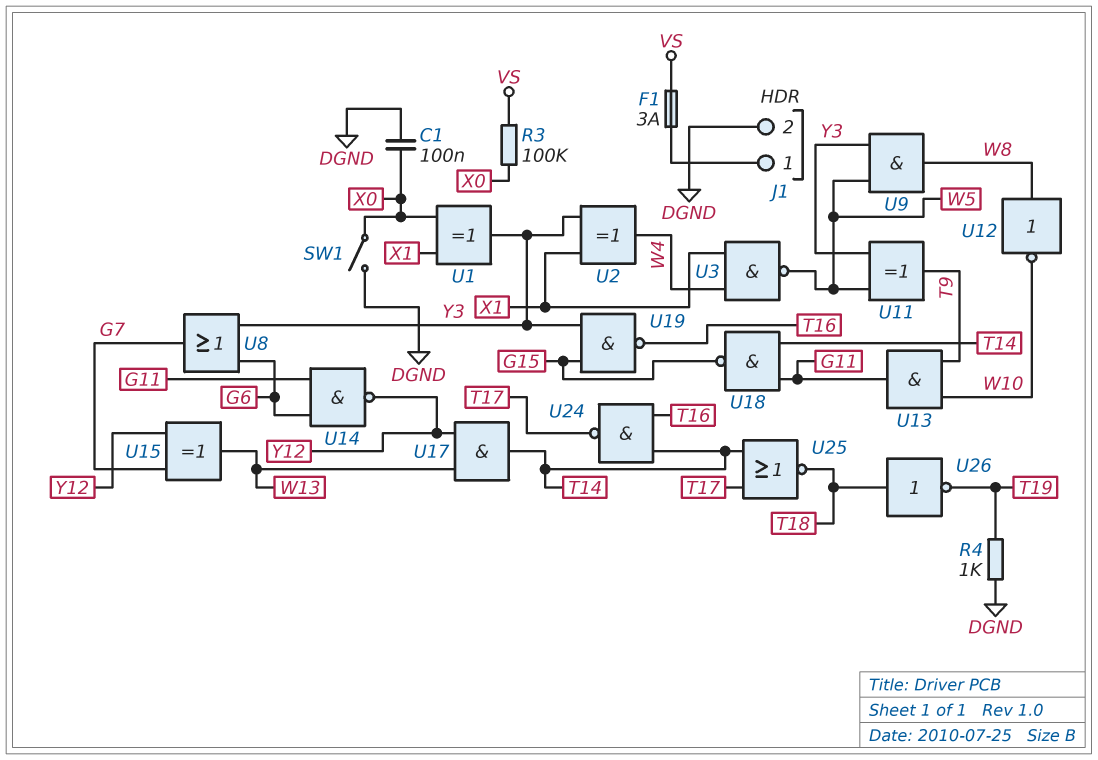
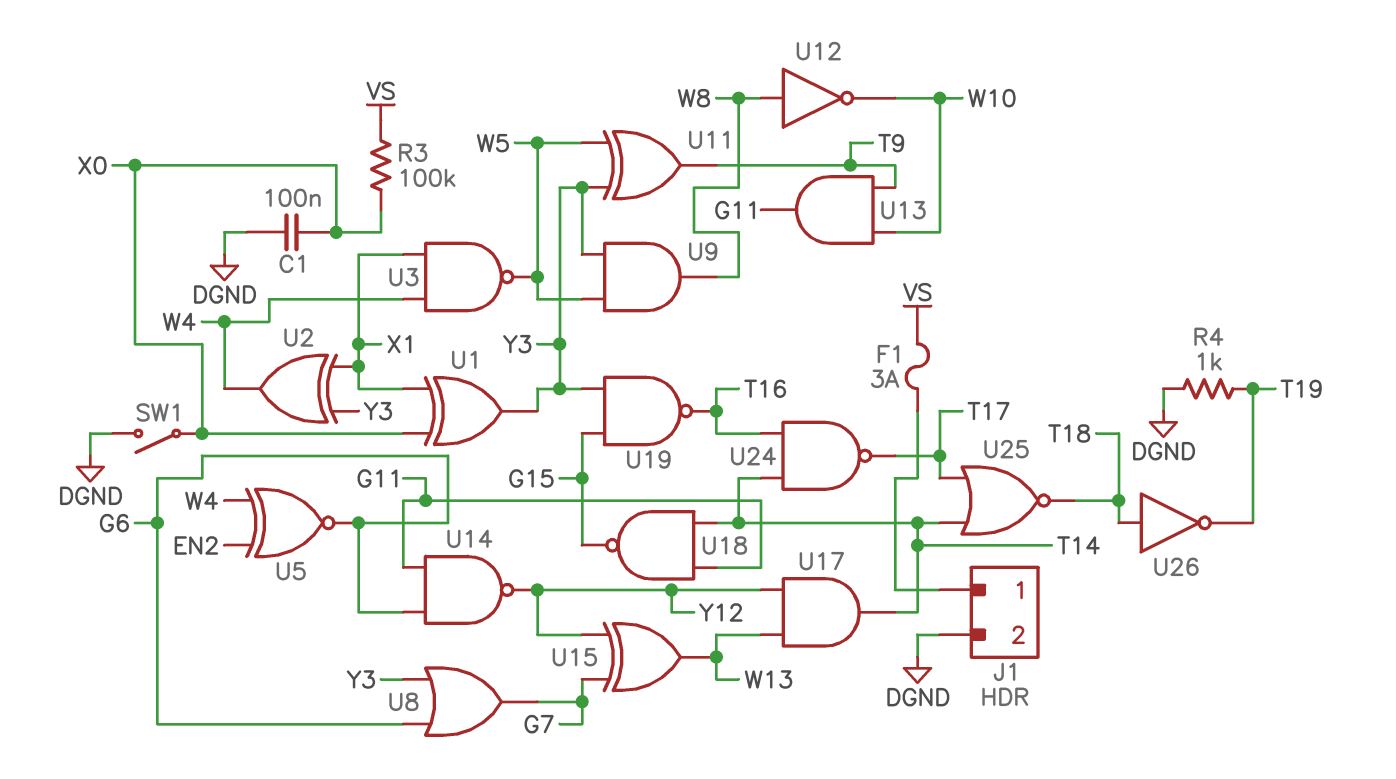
U5: none -> XNOR (in EN2, in W4, out G6)

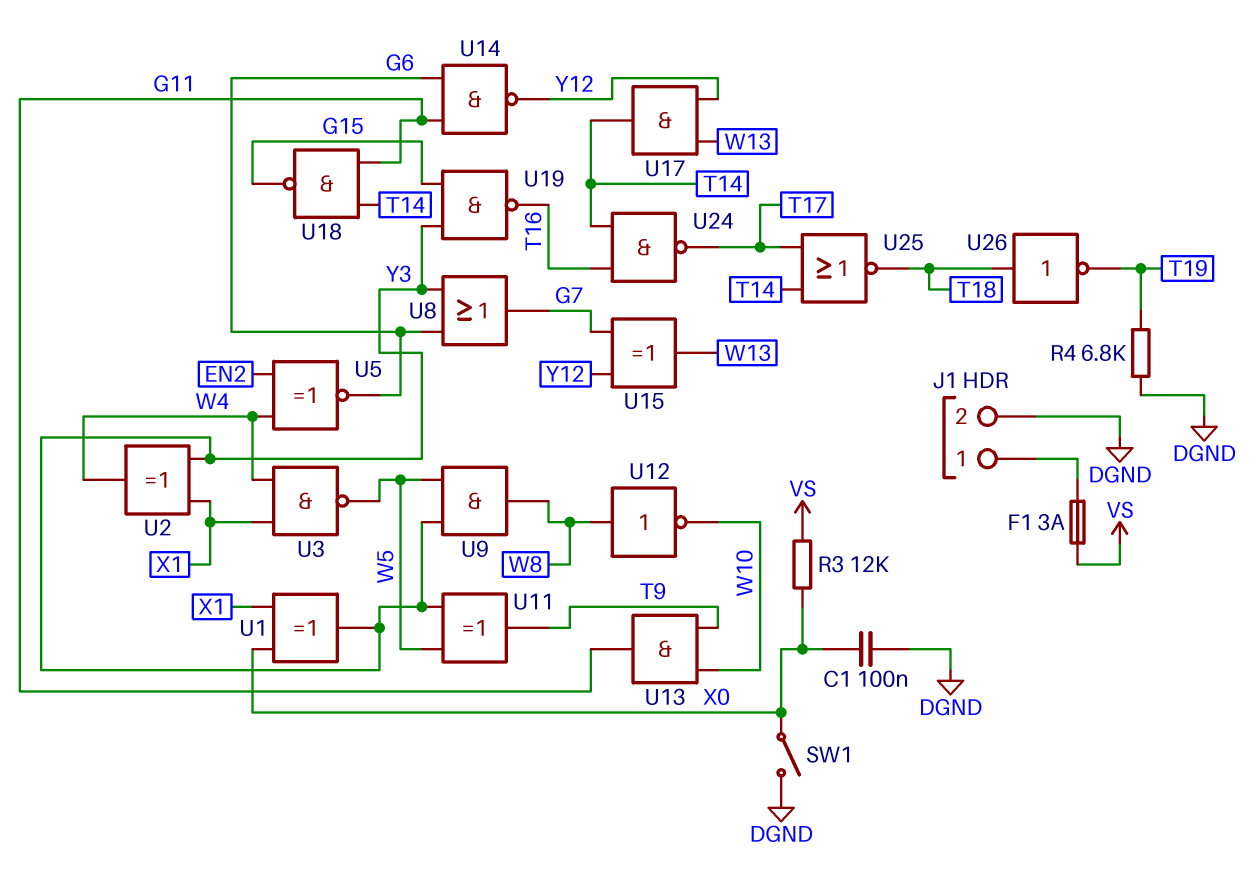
R3: 100k (VS, X0) -> 12k (VS, X0)
R4: 1k (DGND, T19) -> 6.8k (DGND, T19)

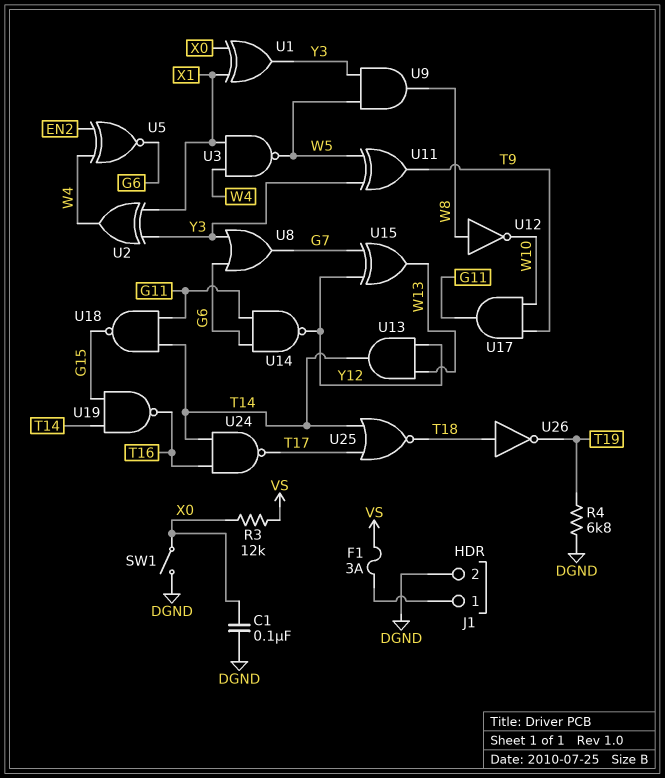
U13: AND (in T9, in W10, out G11) -> AND (in W13, in Y12, out T14)
U17: AND (in W13, in Y12, out T14) -> AND (in T9, in W10, out G11)
U19: NAND (in G15, in Y3, out T16) -> NAND (in G15, in T14, out T16)

